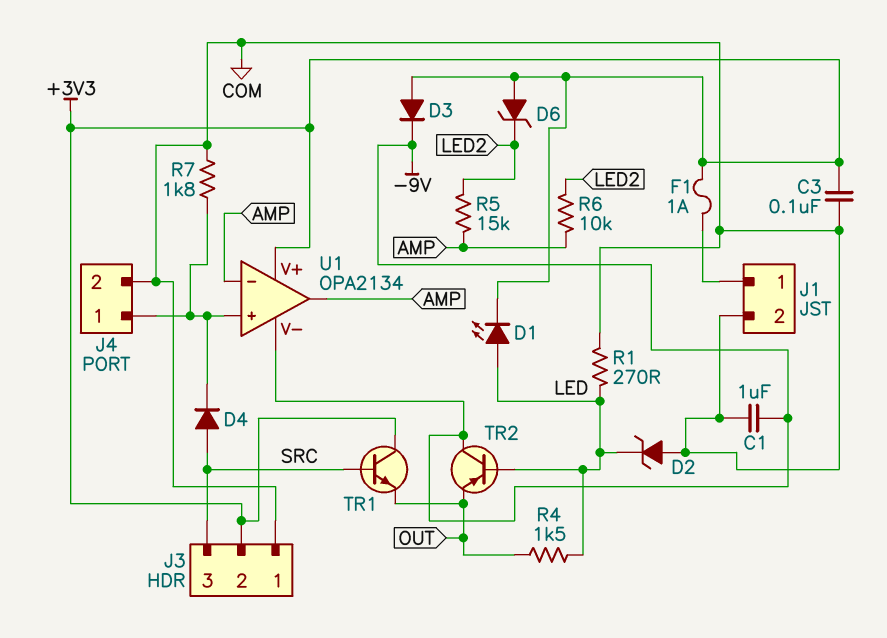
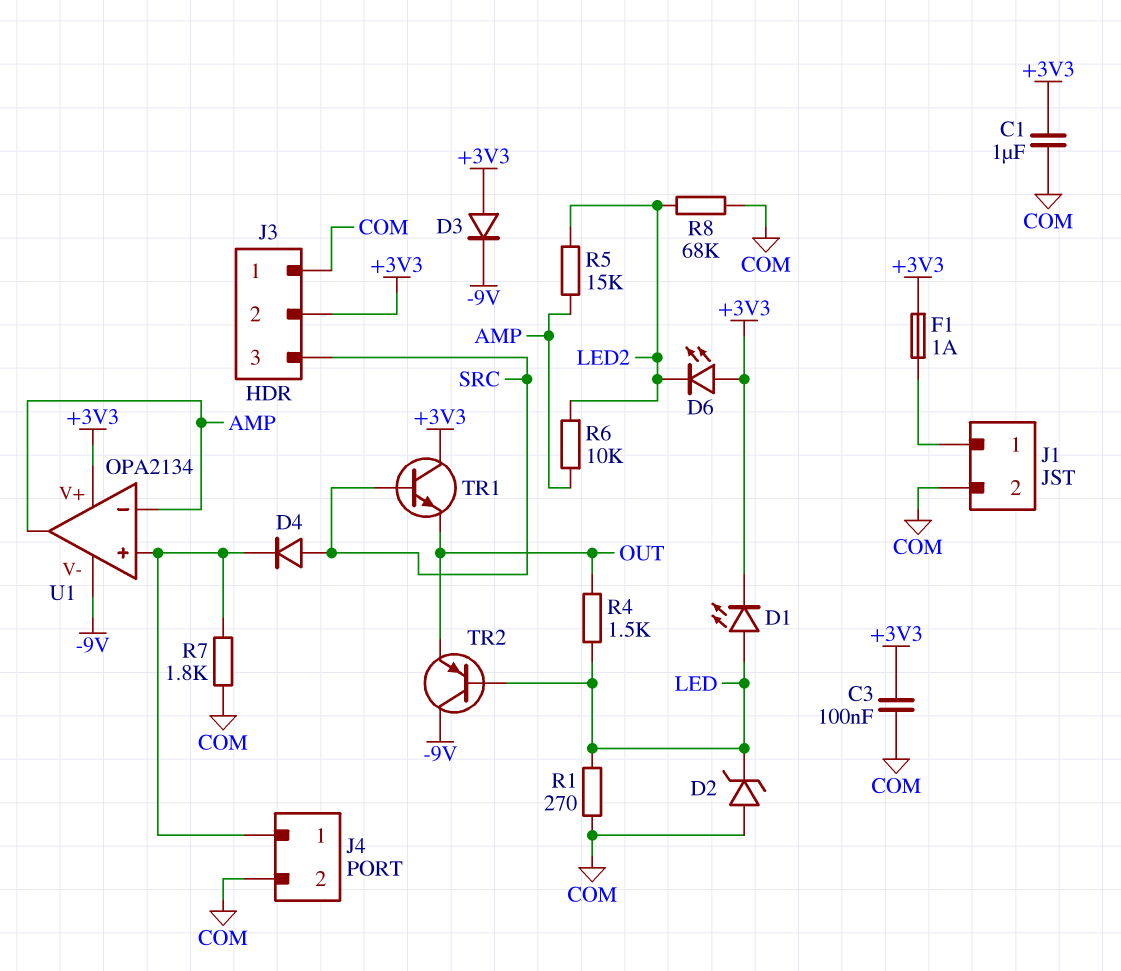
C1: 1uF (-9V, COM) -> 1uF (+3V3, COM)
D6: zener (A +3V3, K LED2) -> LED (A +3V3, K LED2)
R8: none -> 68k (COM, LED2)

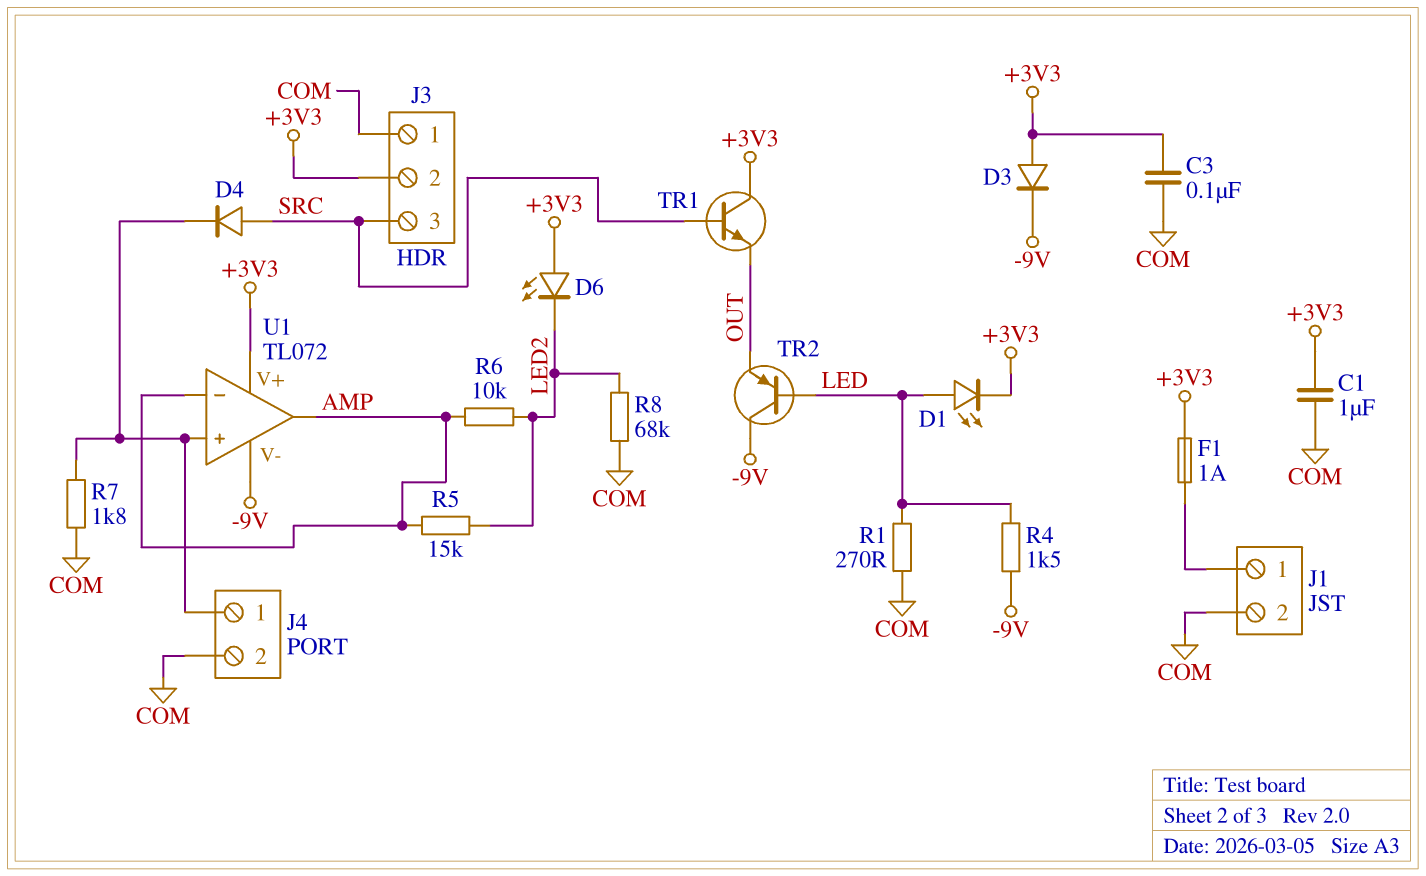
D2: zener (A COM, K LED) -> none
R4: 1.5k (LED, OUT) -> 1.5k (-9V, LED)
U1: OPA2134 -> TL072

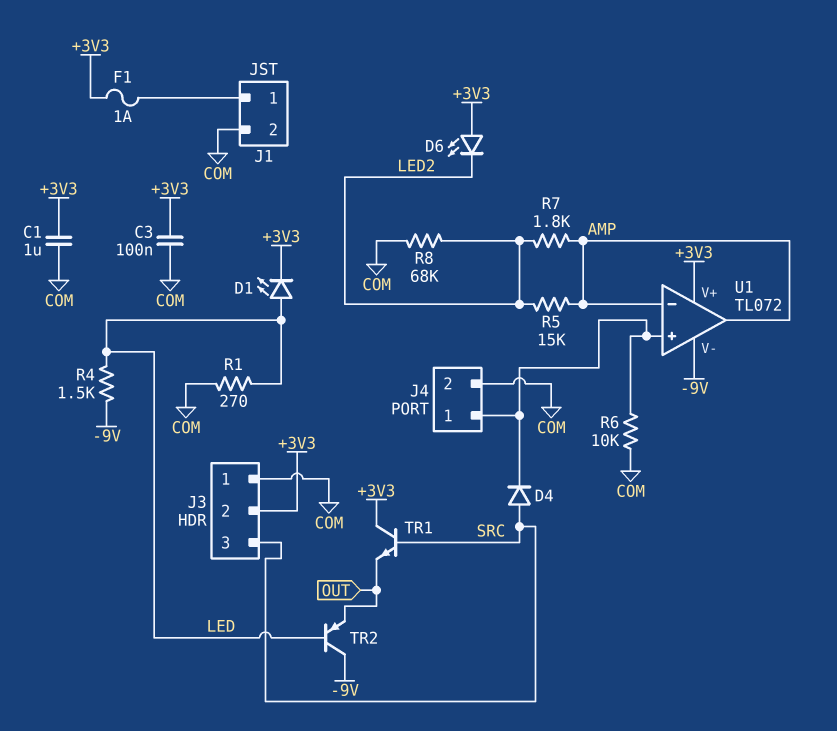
D3: diode (A +3V3, K -9V) -> none
R6: 10k (AMP, LED2) -> 10k (COM, J4/1)
R7: 1.8k (COM, J4/1) -> 1.8k (AMP, LED2)

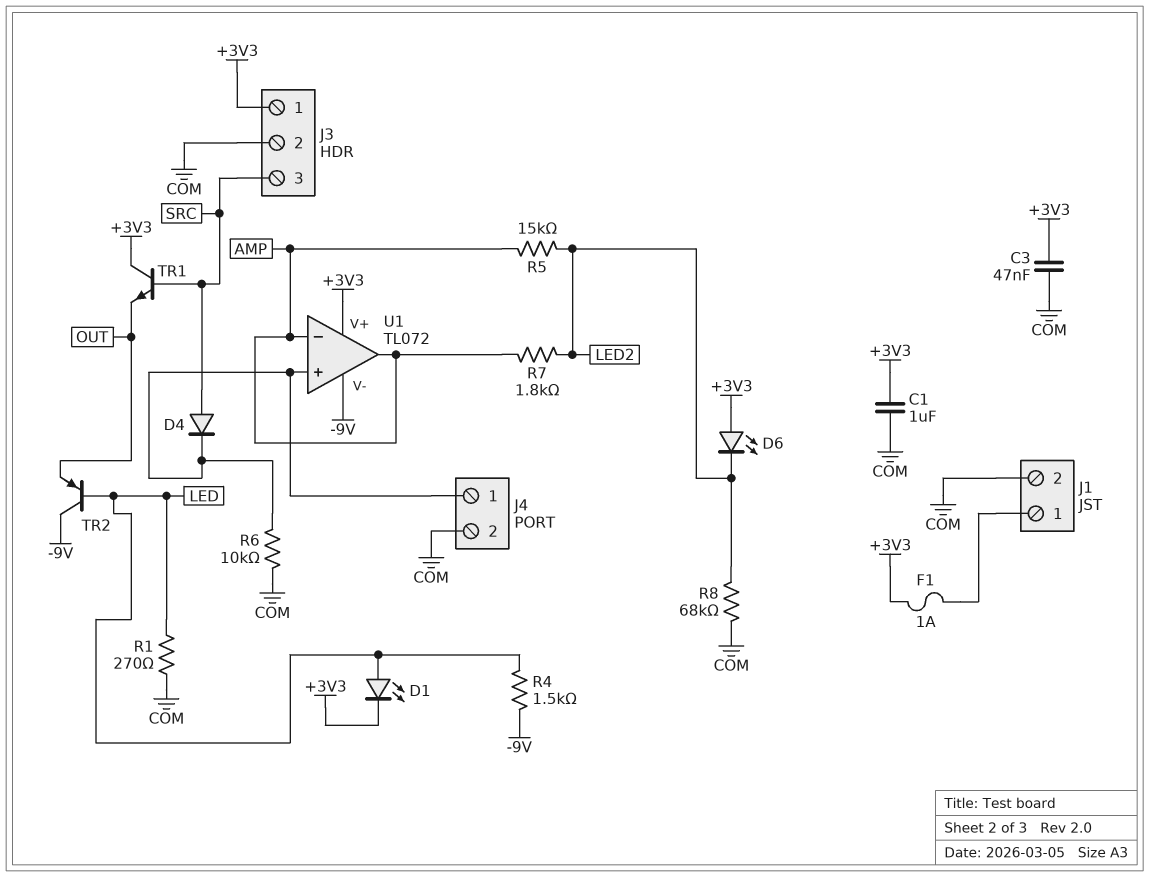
C3: 100nF (+3V3, COM) -> 47nF (+3V3, COM)
J3 pin 1: COM -> +3V3
J3 pin 2: +3V3 -> COM

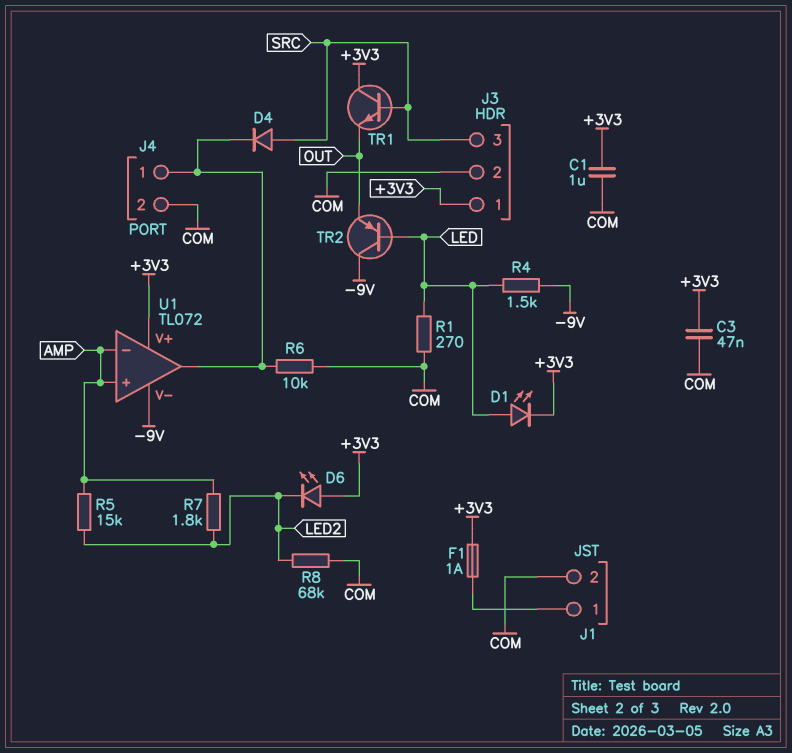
U1 pin in+: J4/1 -> AMP
U1 pin out: AMP -> J4/1

